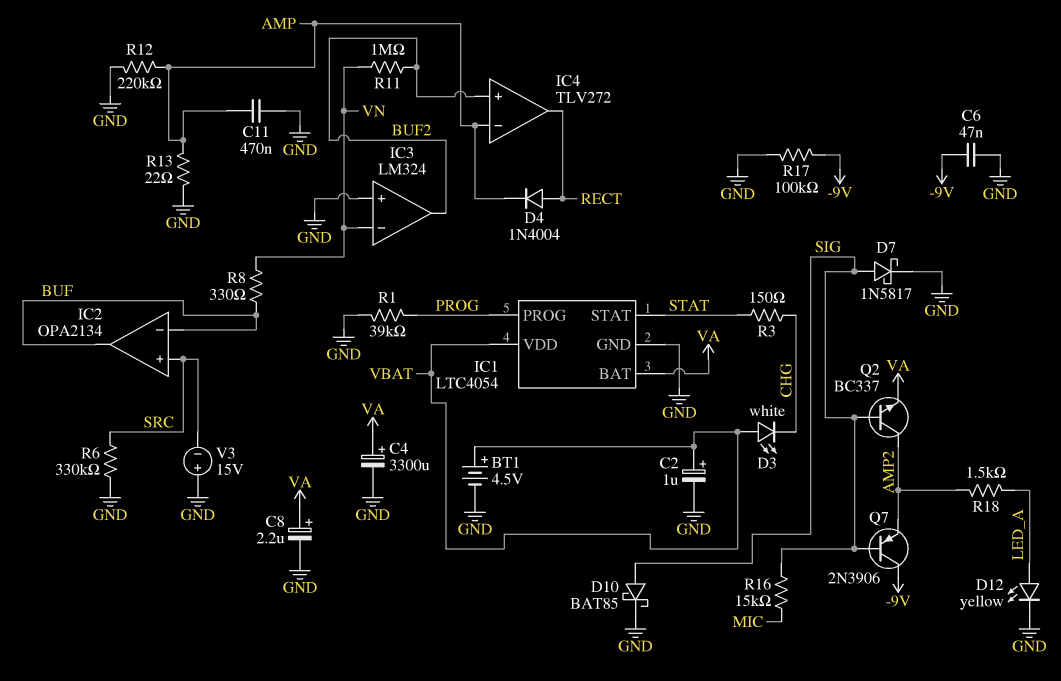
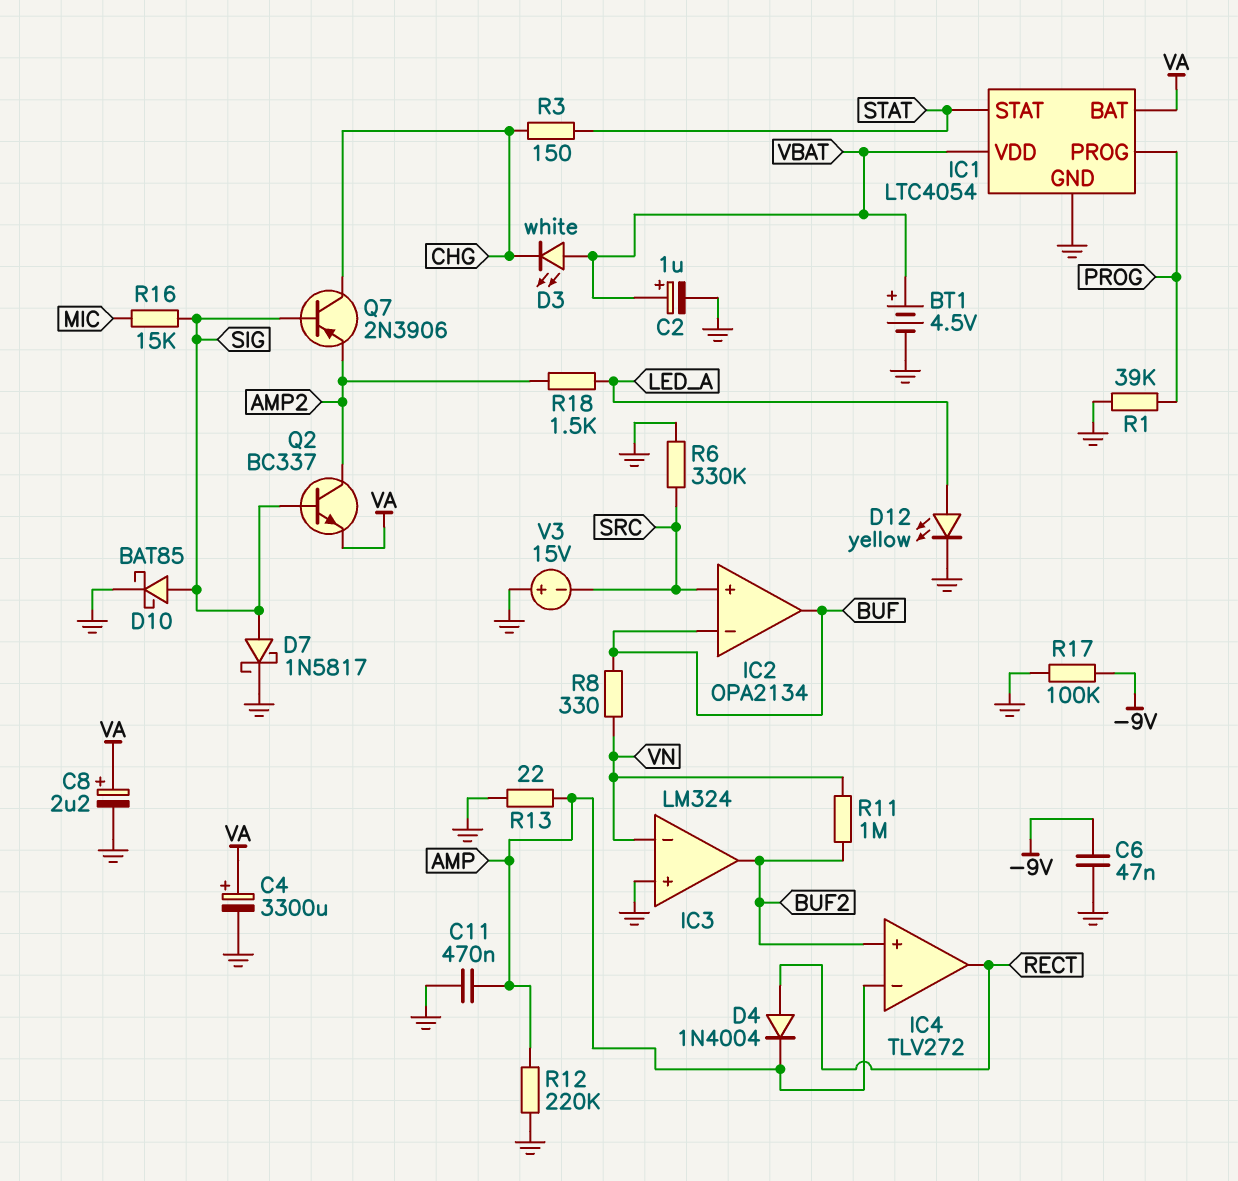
Q7: PNP 2N3906 (B SIG, C -9V, E AMP2) -> PNP 2N3906 (B SIG, C CHG, E AMP2)

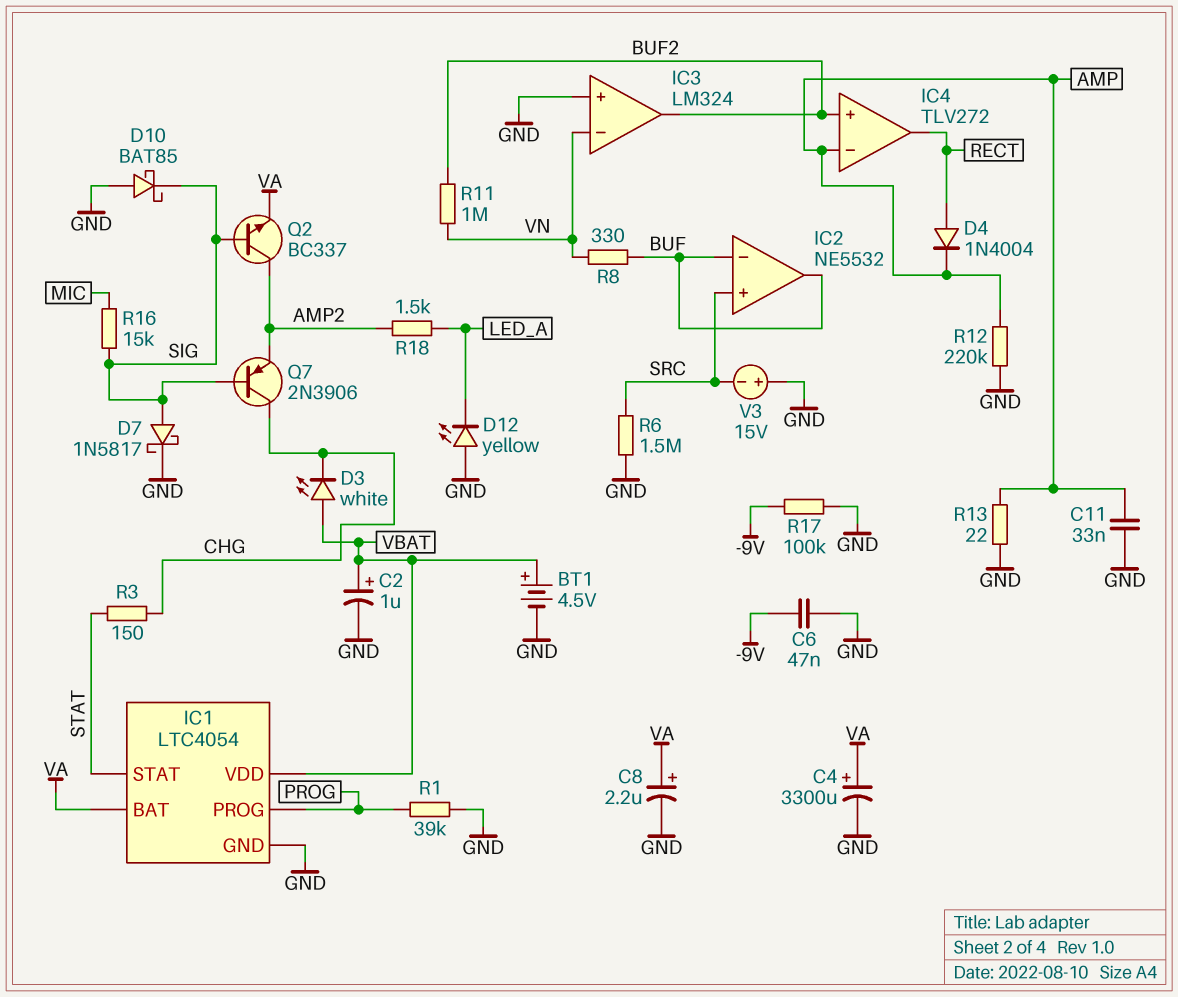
C11: 470nF (AMP, GND) -> 33nF (AMP, GND)
D10: schottky BAT85 (A SIG, K GND) -> schottky BAT85 (A GND, K SIG)
D12: LED yellow (A LED_A, K GND) -> LED yellow (A GND, K LED_A)
IC2: OPA2134 -> NE5532
R6: 330k (GND, SRC) -> 1.5M (GND, SRC)

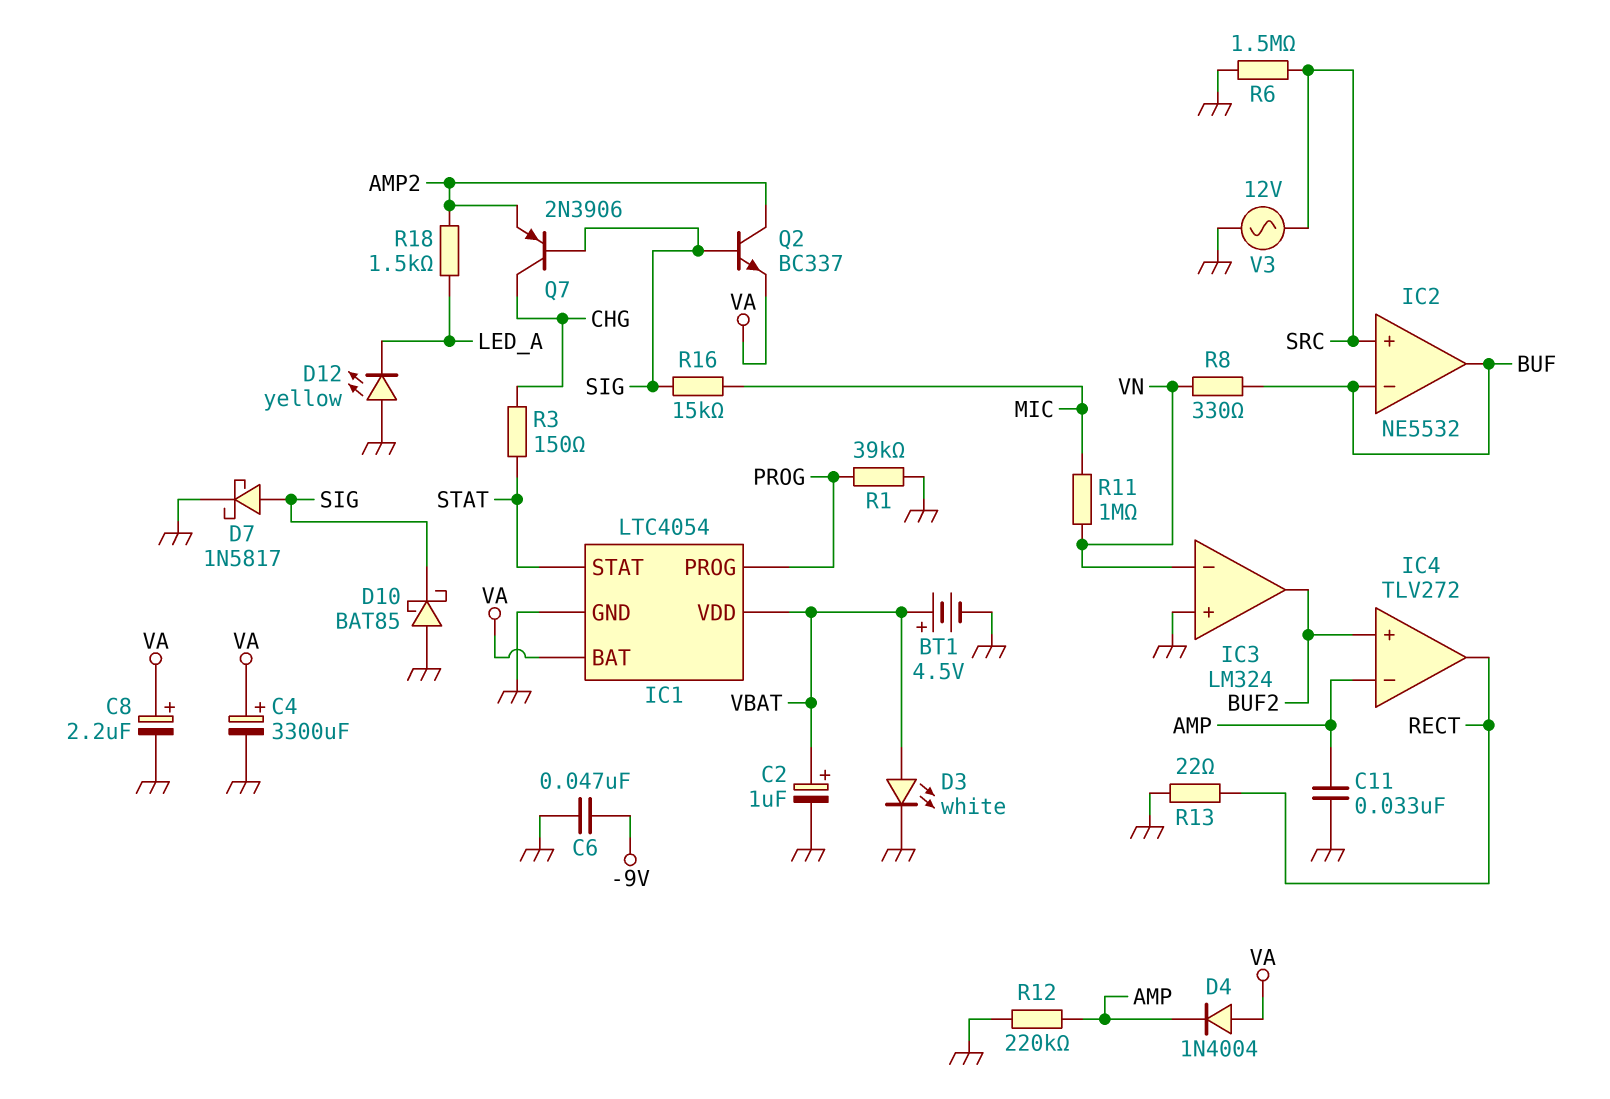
D3: LED white (A VBAT, K CHG) -> LED white (A VBAT, K GND)
D4: diode 1N4004 (A RECT, K AMP) -> diode 1N4004 (A VA, K AMP)
R11: 1M (BUF2, VN) -> 1M (MIC, VN)
R13: 22 (AMP, GND) -> 22 (GND, RECT)
R17: 100k (-9V, GND) -> none
V3: 15V (plus GND, minus SRC) -> AC 12V (GND, SRC)

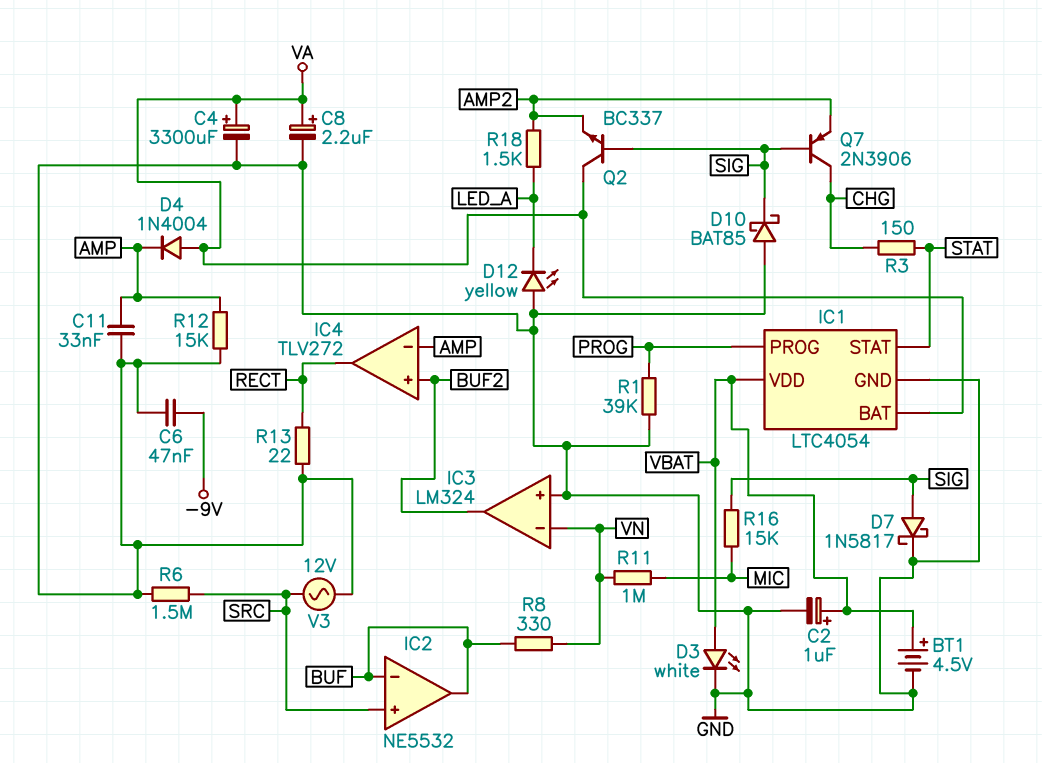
Q2: NPN BC337 (B SIG, C AMP2, E VA) -> NPN BC337 (B SIG, C VA, E AMP2)
R12: 220k (AMP, GND) -> 15k (AMP, GND)

